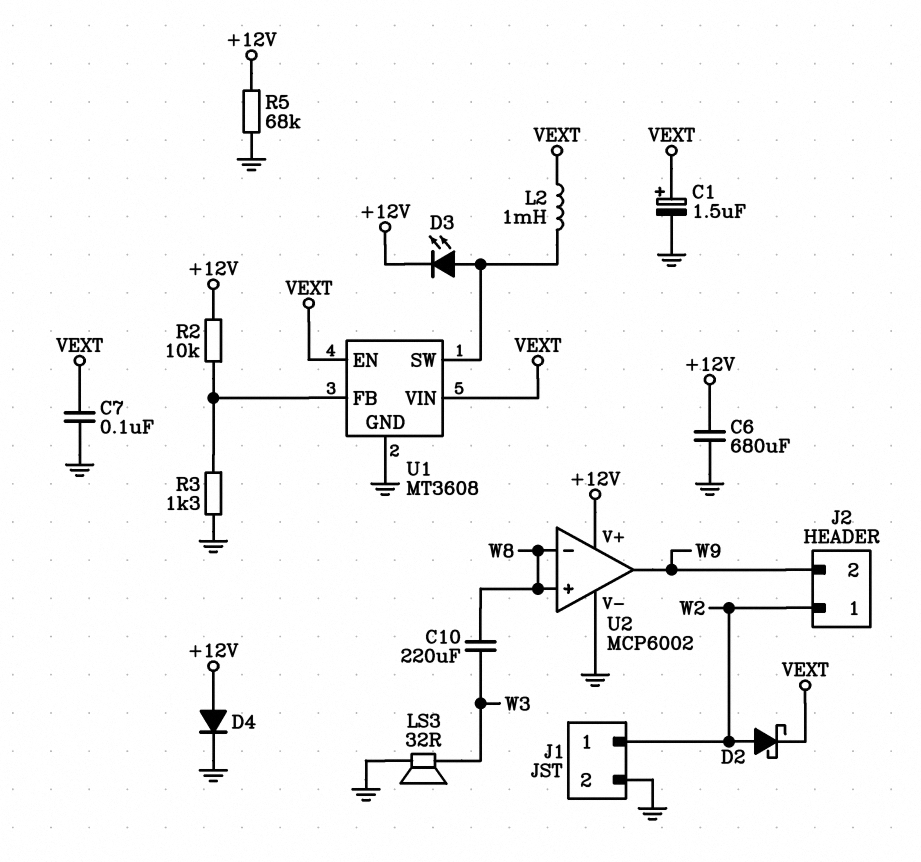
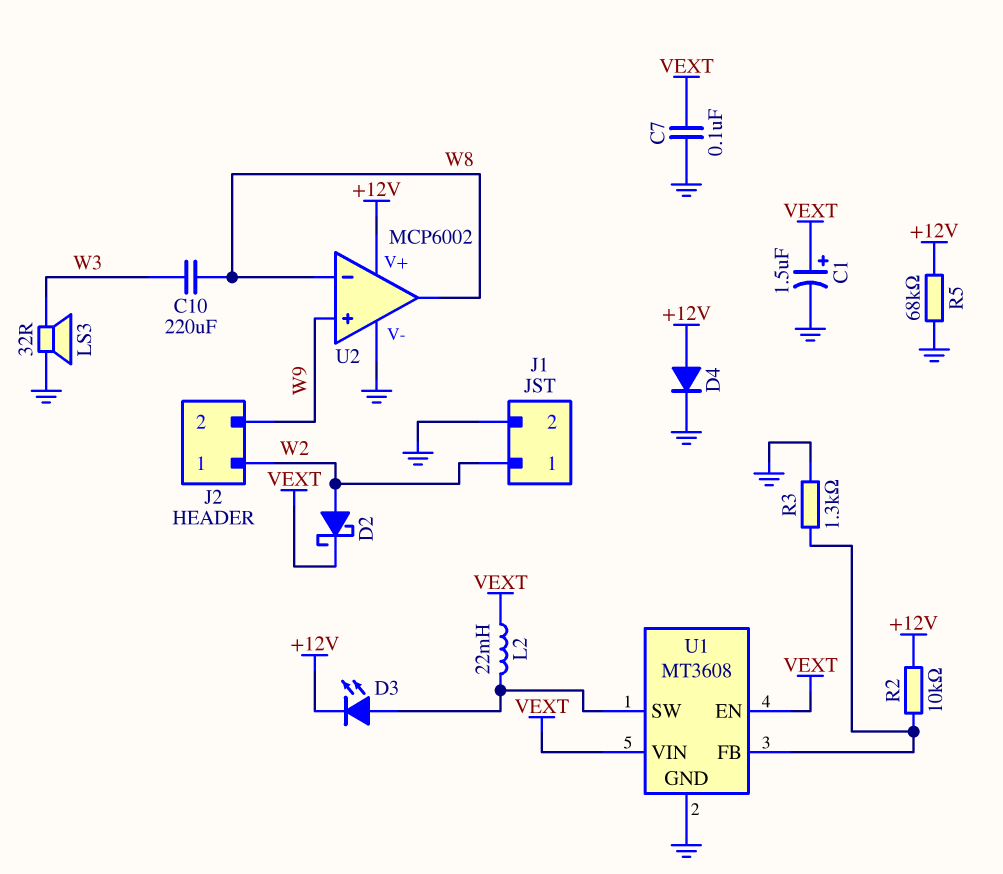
C6: 680uF (+12V, GND) -> none
L2: 1mH (U1/SW, VEXT) -> 22mH (U1/SW, VEXT)
U2 pin in+: W8 -> W9
U2 pin out: W9 -> W8

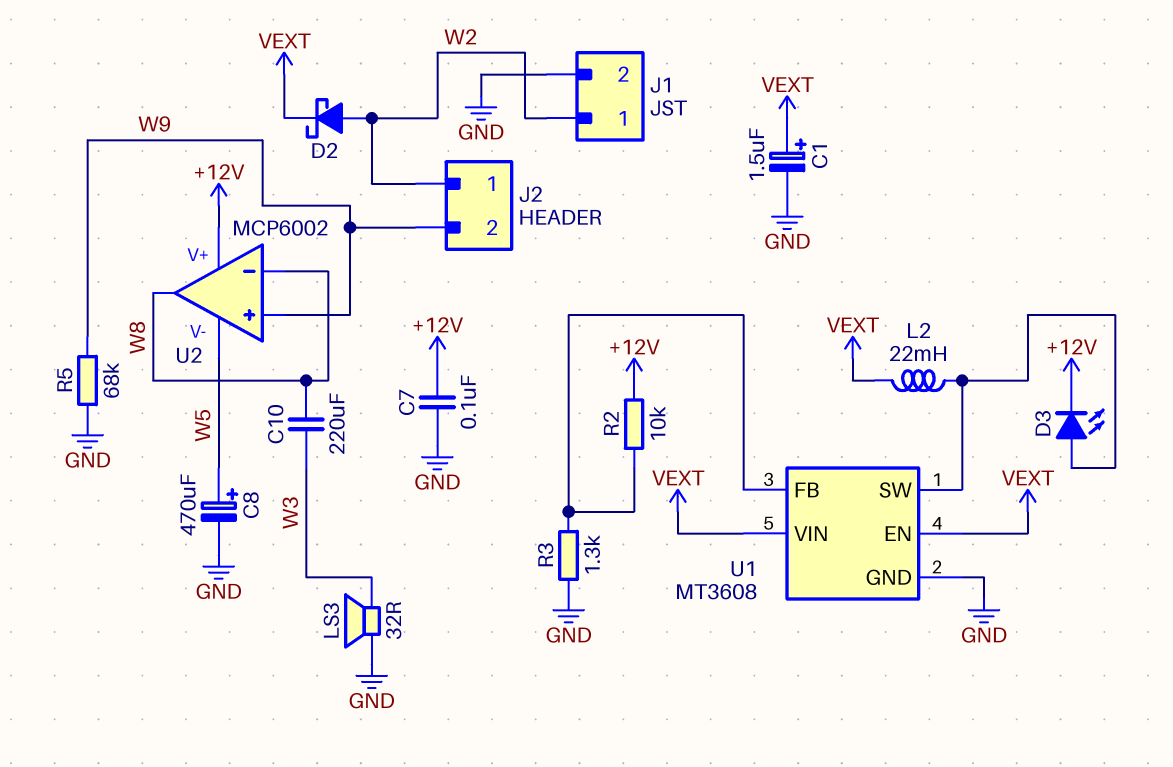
C7: 100nF (GND, VEXT) -> 100nF (+12V, GND)
C8: none -> 470uF (plus W5, minus GND)
D4: diode (A +12V, K GND) -> none
R5: 68k (+12V, GND) -> 68k (GND, W9)
U2 pin V-: GND -> W5

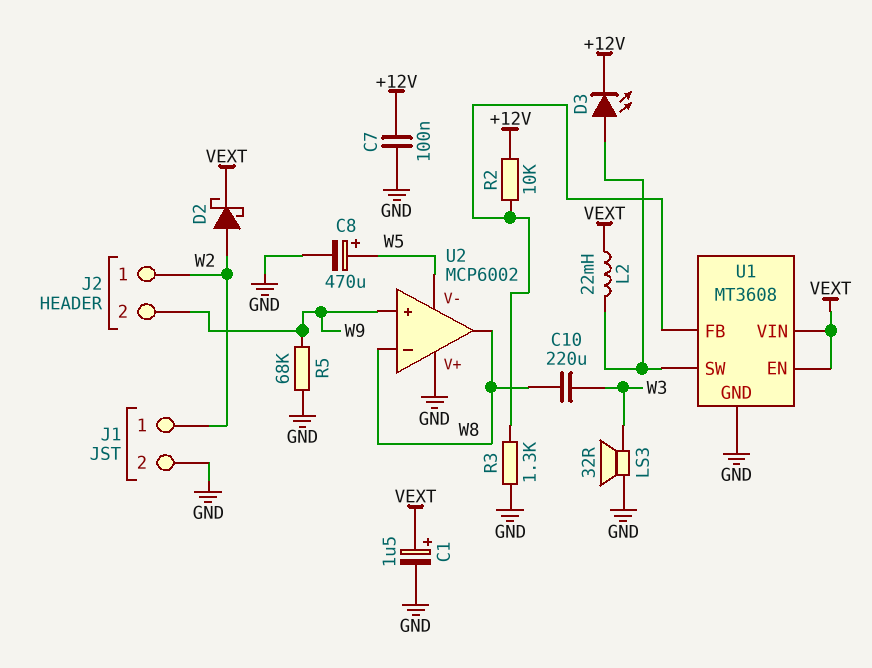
U2 pin V+: +12V -> GND

